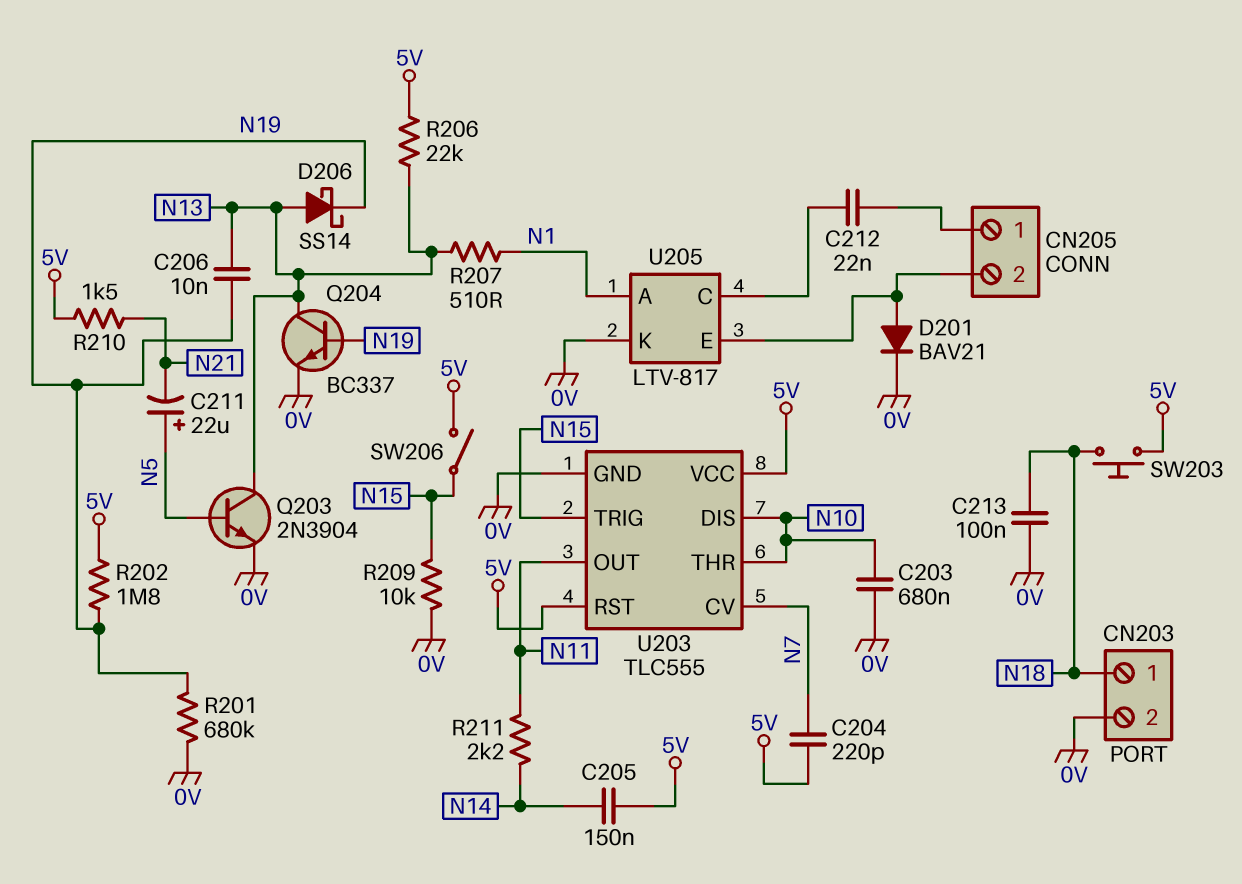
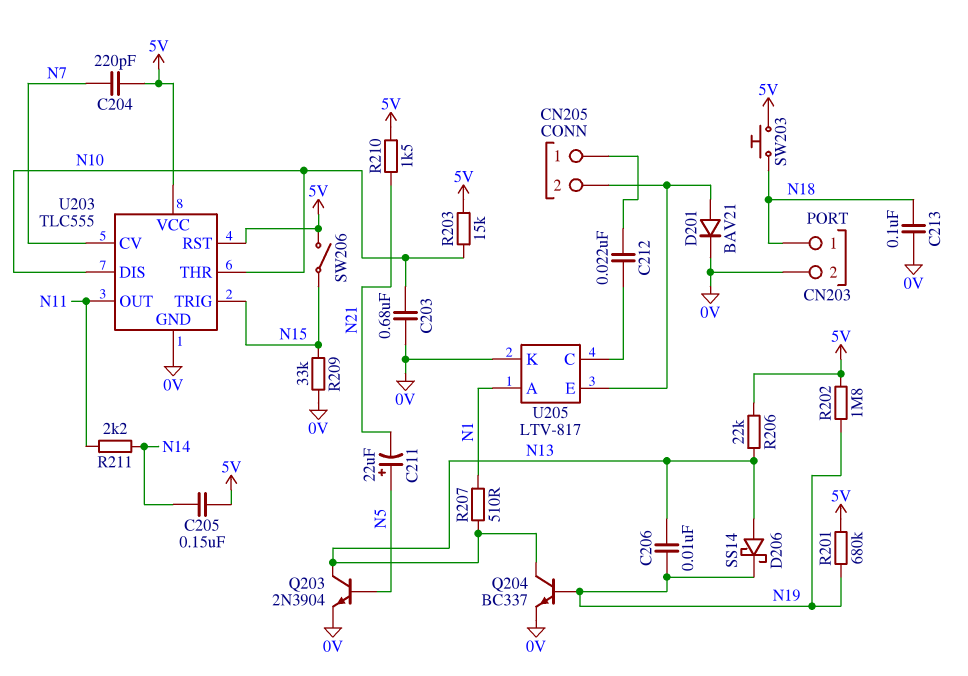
R201: 680k (0V, N19) -> 680k (5V, N19)
R203: none -> 15k (5V, N10)
R209: 10k (0V, N15) -> 33k (0V, N15)

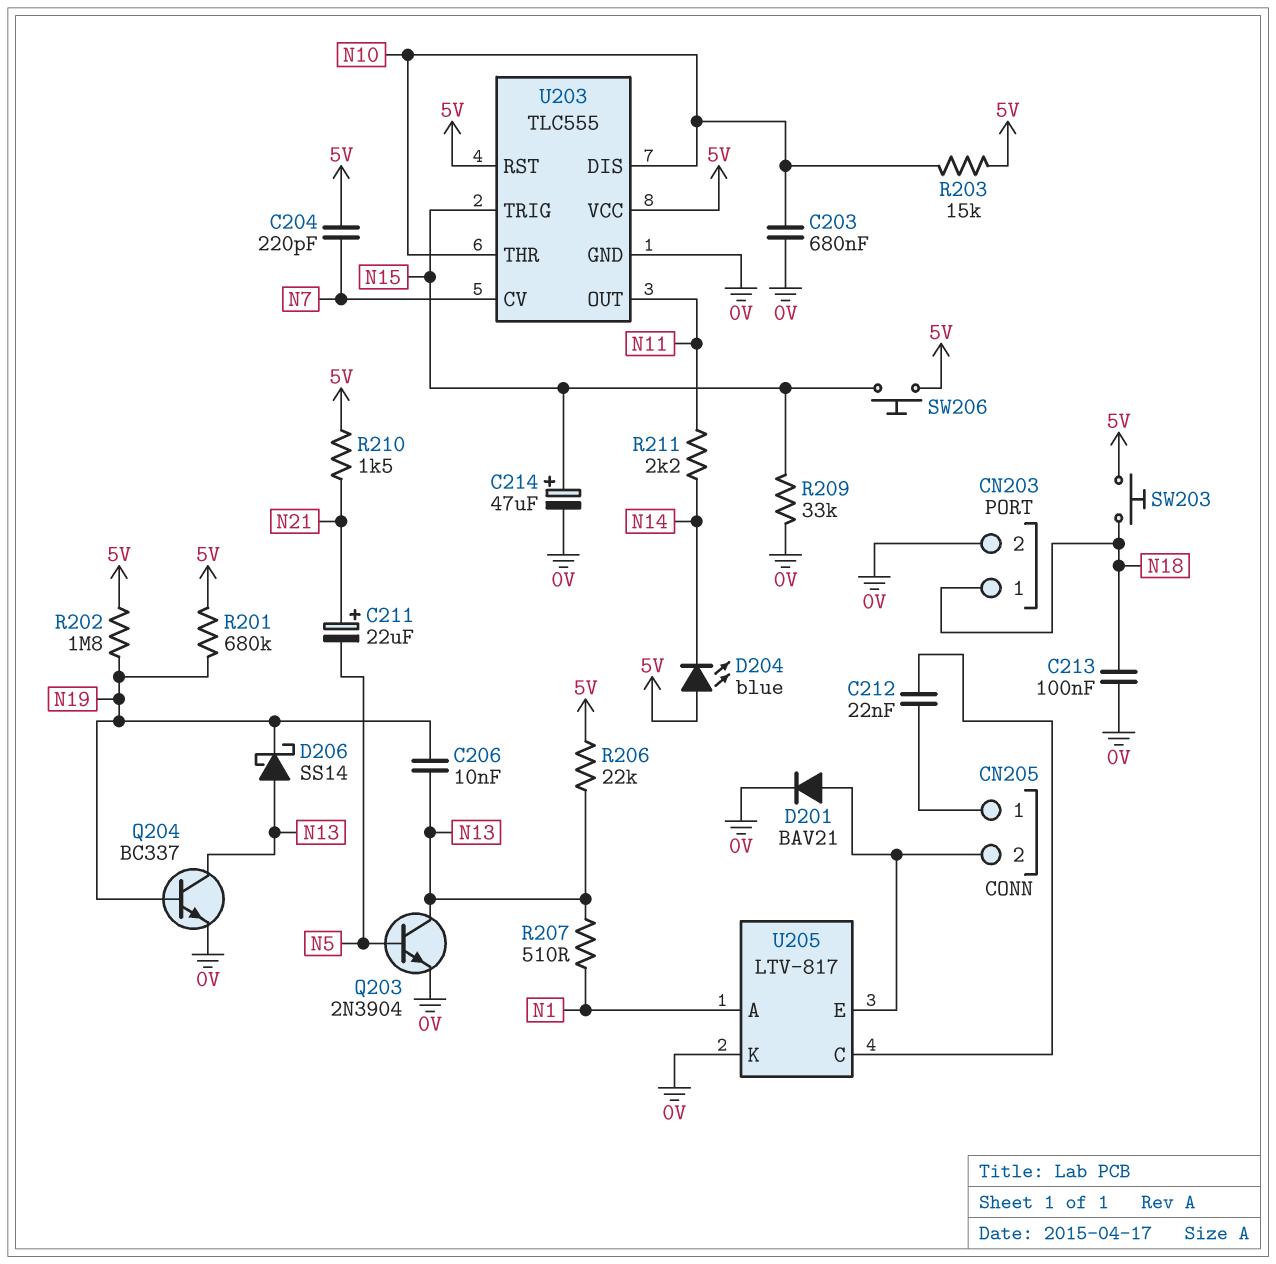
C205: 150nF (5V, N14) -> none
C211: 22uF (plus N5, minus N21) -> 22uF (plus N21, minus N5)
C214: none -> 47uF (plus N15, minus 0V)
D204: none -> LED blue (A 5V, K N14)
SW206: switch (5V, N15) -> button (5V, N15)

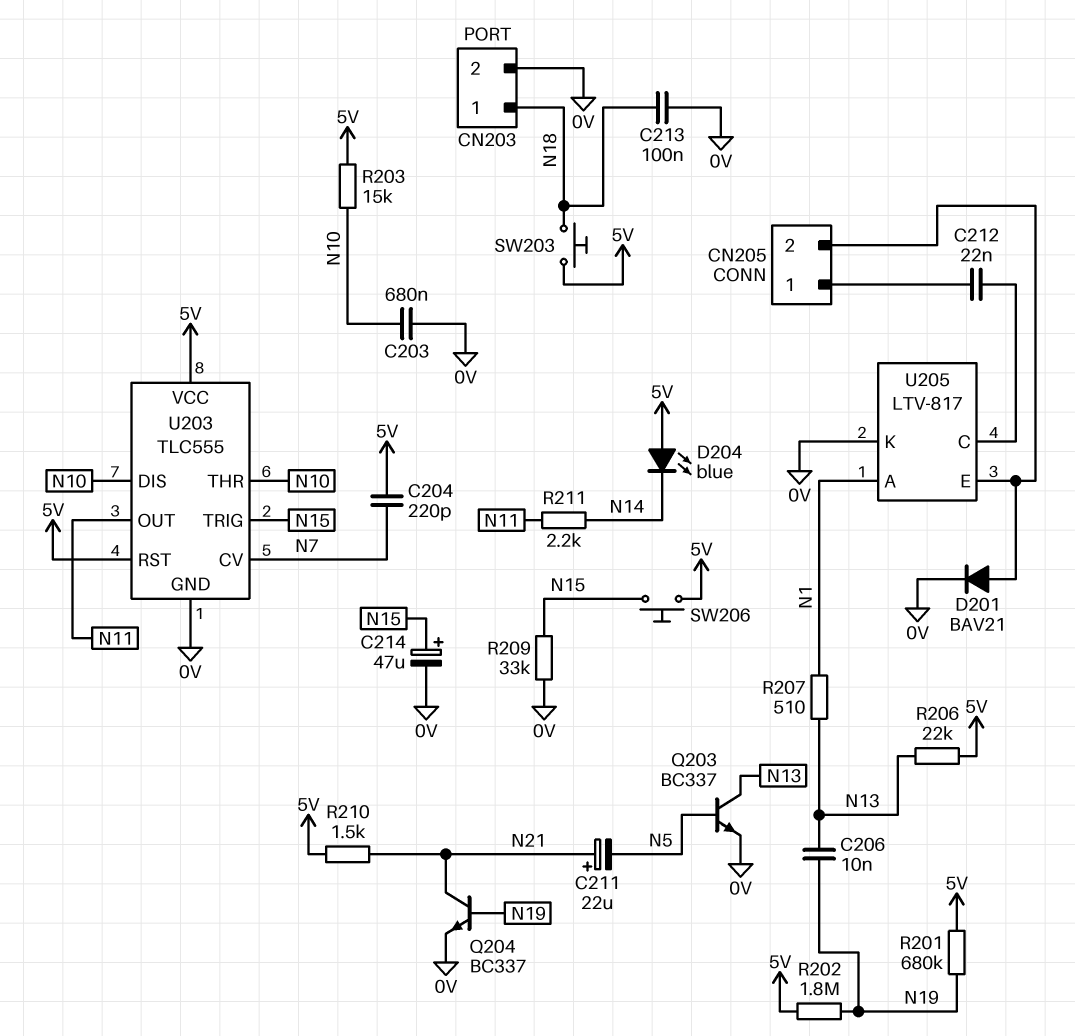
D206: schottky SS14 (A N13, K N19) -> none
Q203: NPN 2N3904 (B N5, C N13, E 0V) -> NPN BC337 (B N5, C N13, E 0V)
Q204: NPN BC337 (B N19, C N13, E 0V) -> NPN BC337 (B N19, C N21, E 0V)

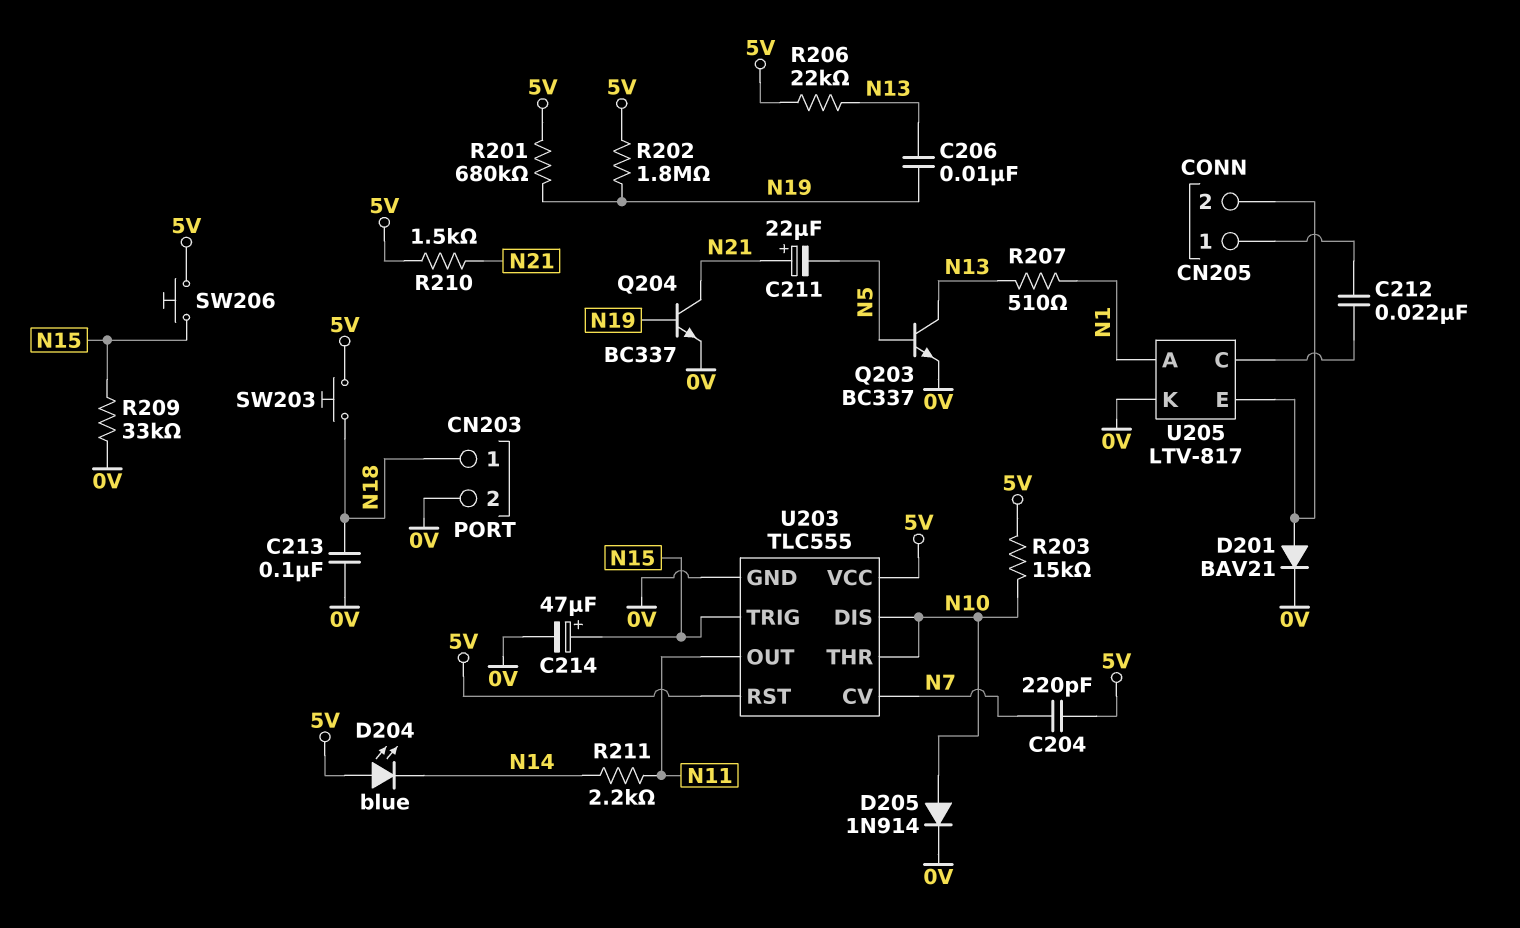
C203: 680nF (0V, N10) -> none
D205: none -> diode 1N914 (A N10, K 0V)

